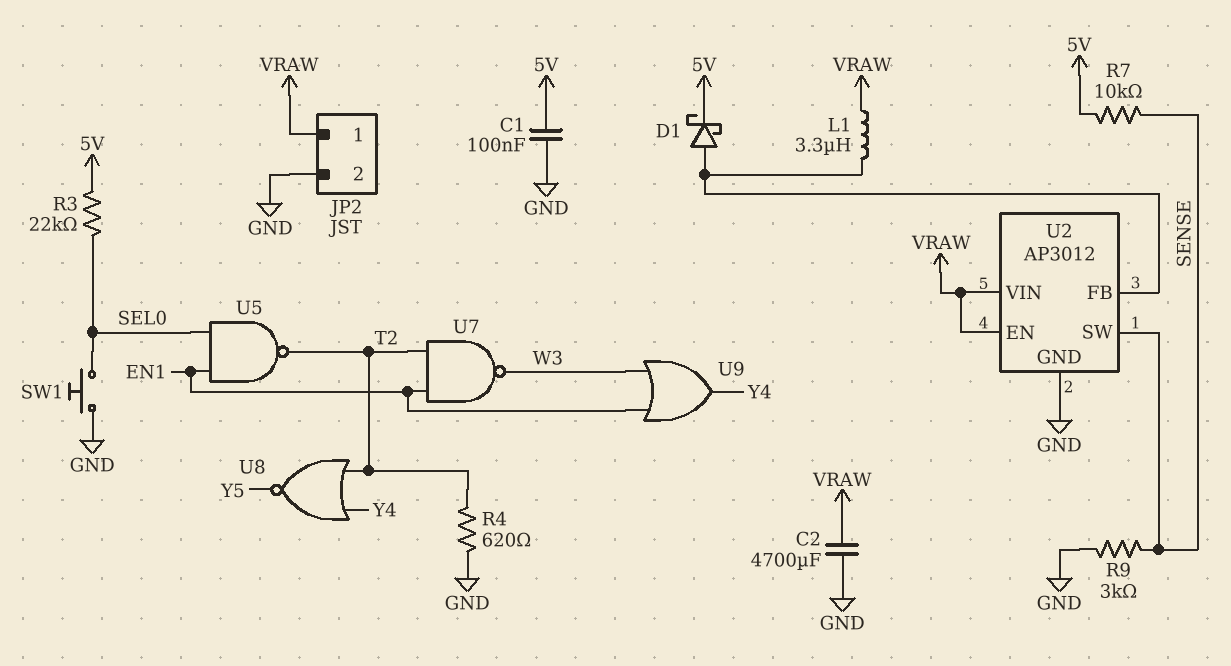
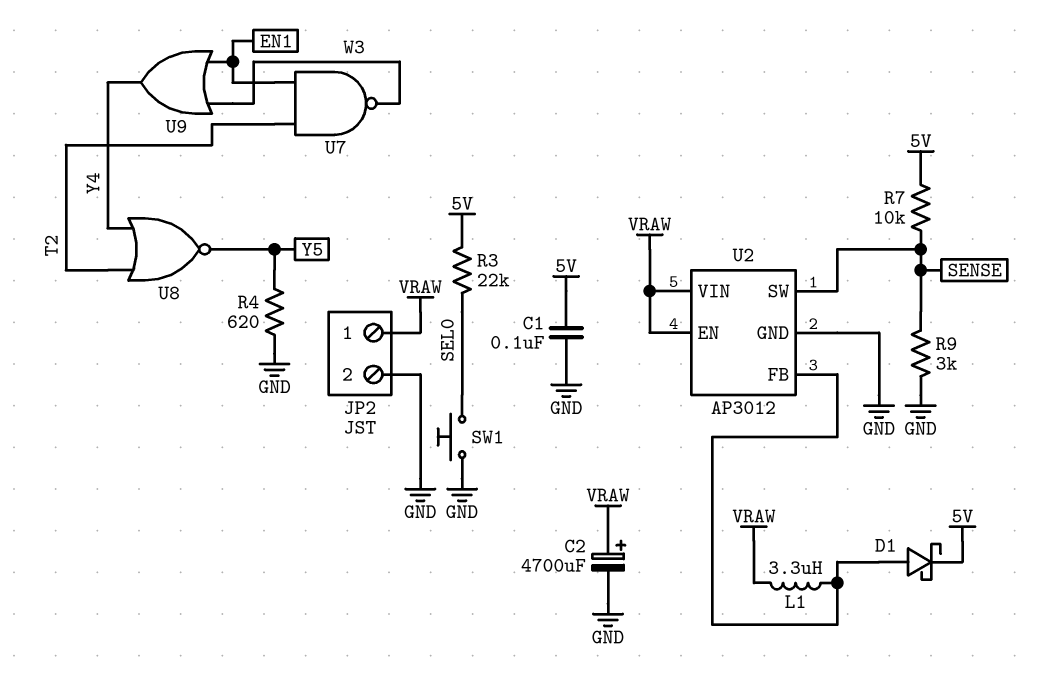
C2: 4700uF (GND, VRAW) -> 4700uF (plus VRAW, minus GND)
R4: 620 (GND, T2) -> 620 (GND, Y5)
U5: NAND (in EN1, in SEL0, out T2) -> none

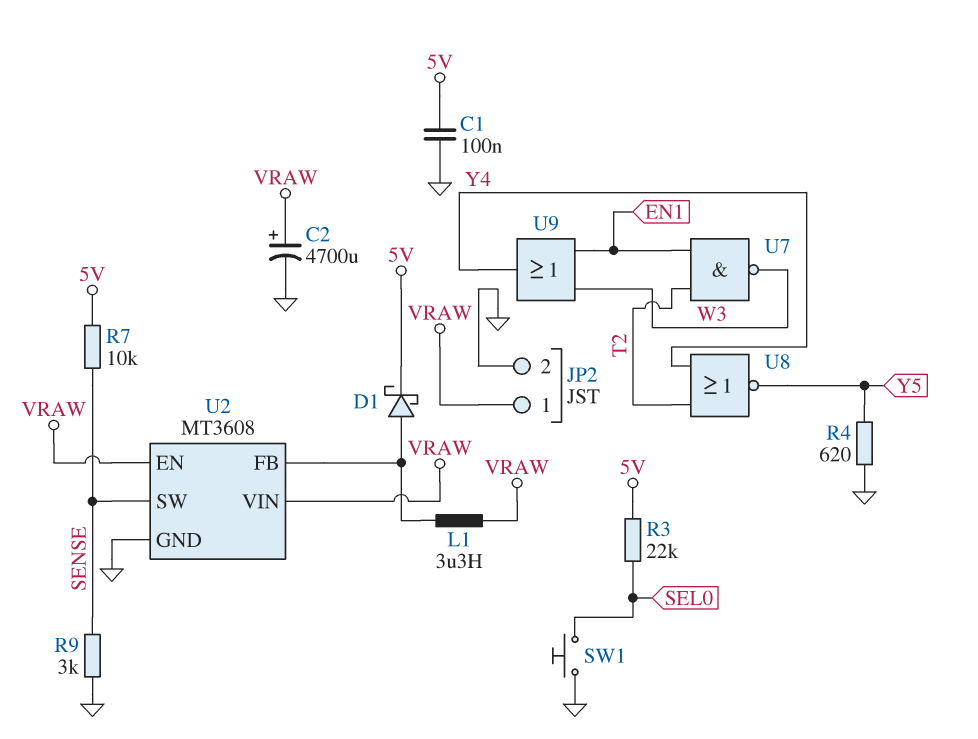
U2: AP3012 -> MT3608

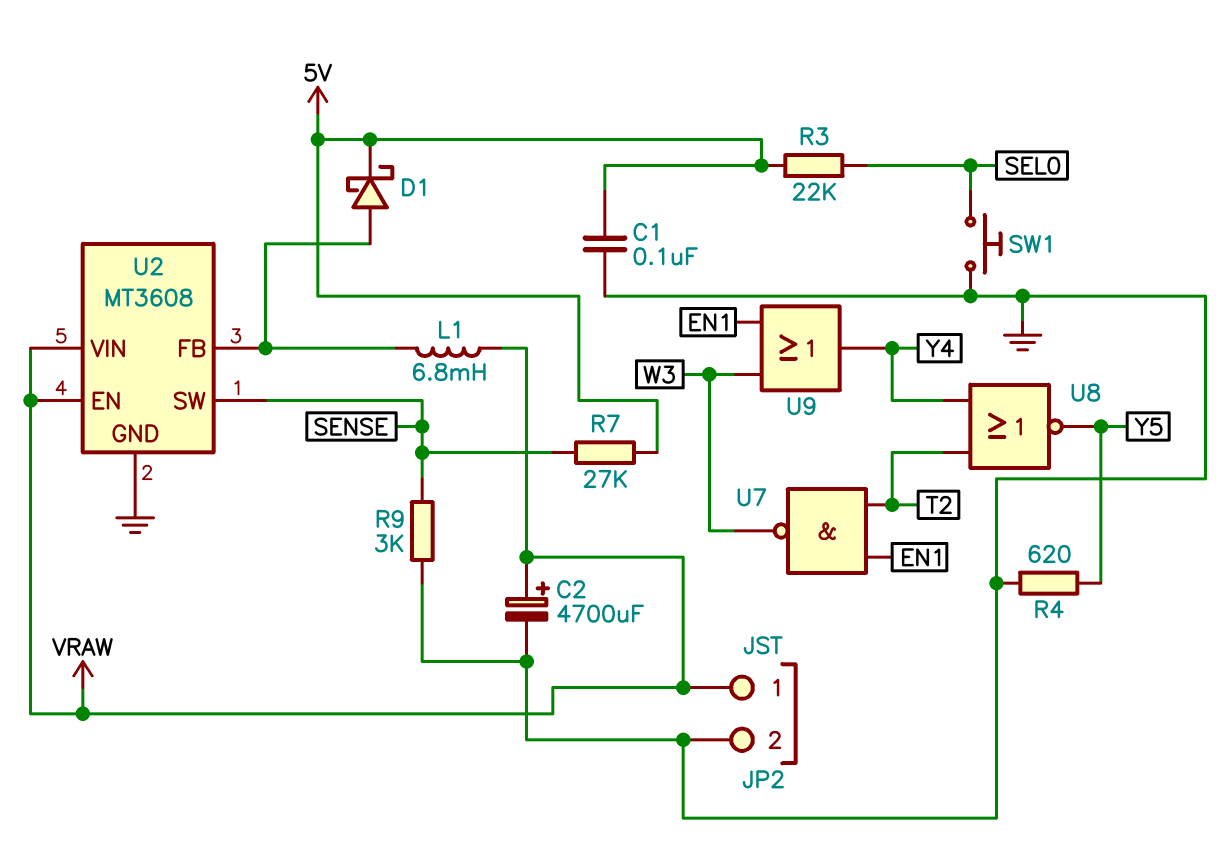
L1: 3.3uH (U2/FB, VRAW) -> 6.8mH (U2/FB, VRAW)
R7: 10k (5V, SENSE) -> 27k (5V, SENSE)

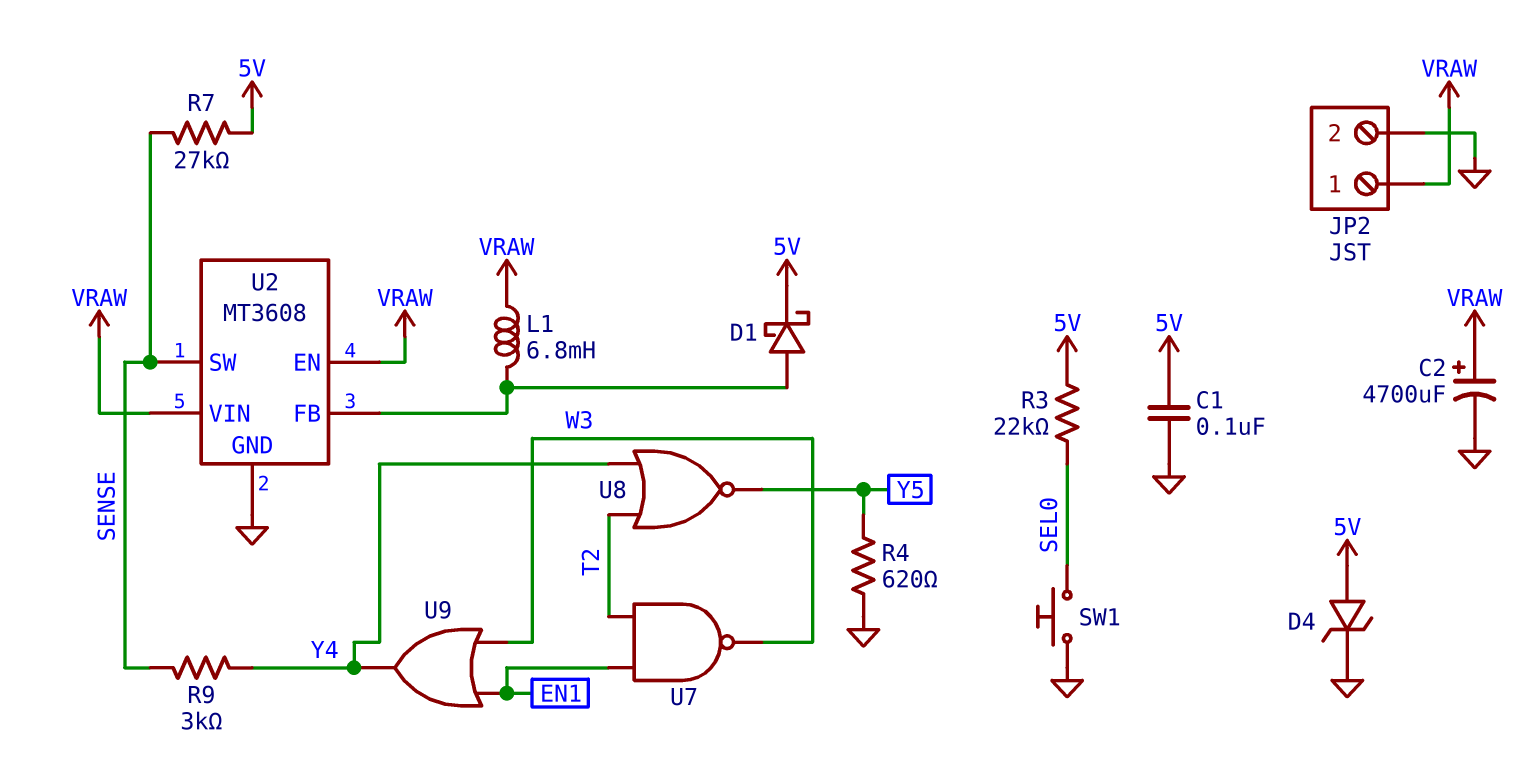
D4: none -> zener (A 5V, K GND)
R9: 3k (GND, SENSE) -> 3k (SENSE, Y4)

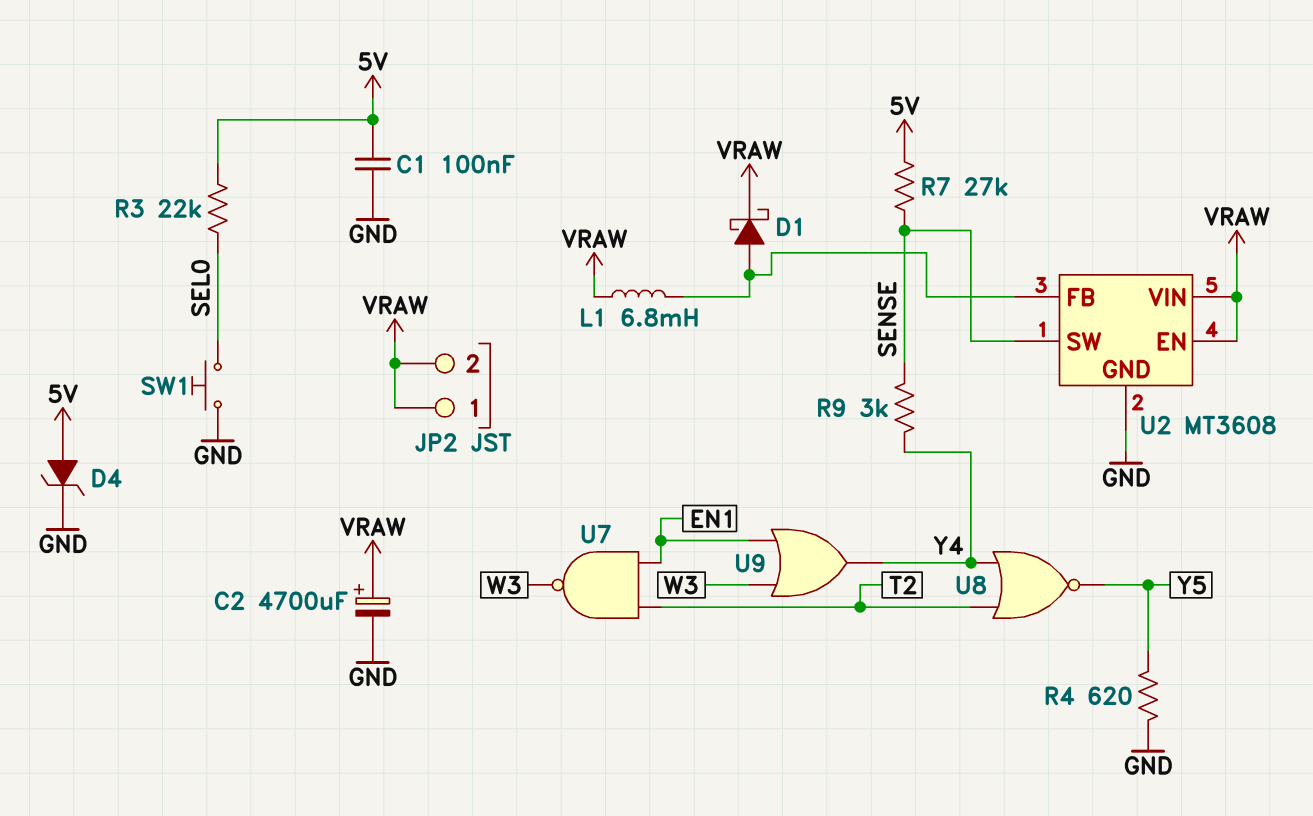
D1: schottky (A U2/FB, K 5V) -> schottky (A U2/FB, K VRAW)
JP2 pin 2: GND -> VRAW

